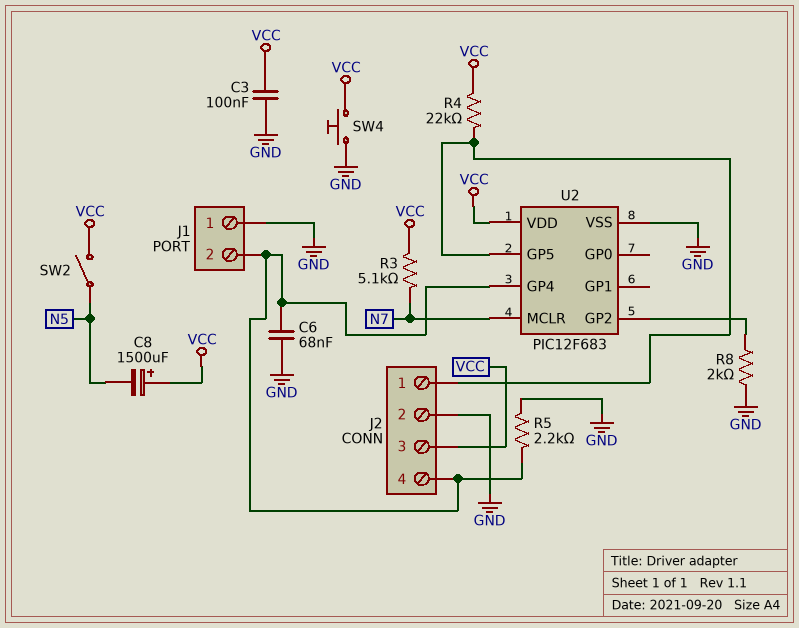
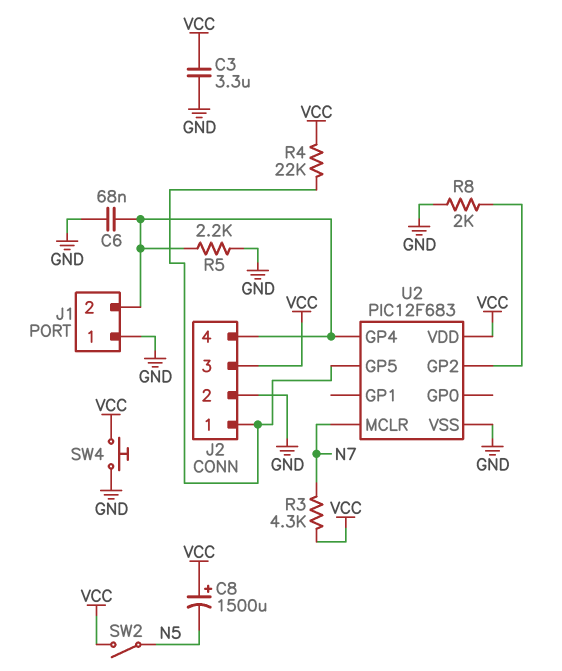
C3: 100nF (GND, VCC) -> 3.3uF (GND, VCC)
R3: 5.1k (N7, VCC) -> 4.3k (N7, VCC)

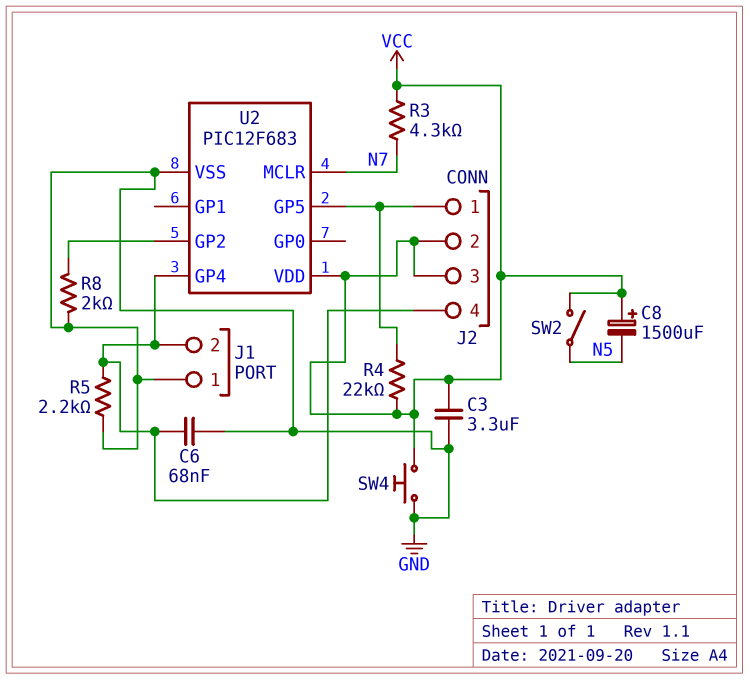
J2 pin 2: GND -> VCC

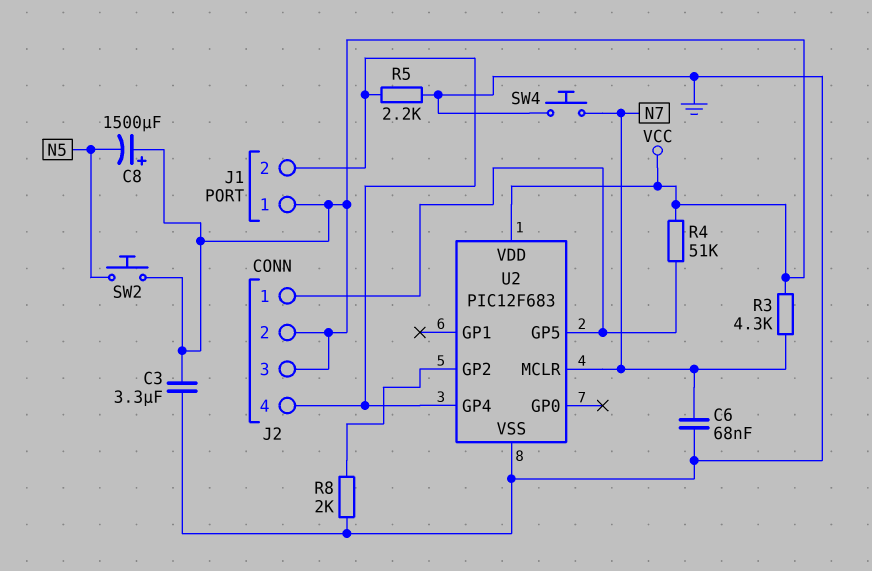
C6: 68nF (GND, J1/2) -> 68nF (GND, N7)
J1 pin 1: GND -> VCC
R4: 22k (J2/1, VCC) -> 51k (J2/1, VCC)
SW2: switch (N5, VCC) -> button (N5, VCC)
SW4: button (GND, VCC) -> button (GND, N7)

